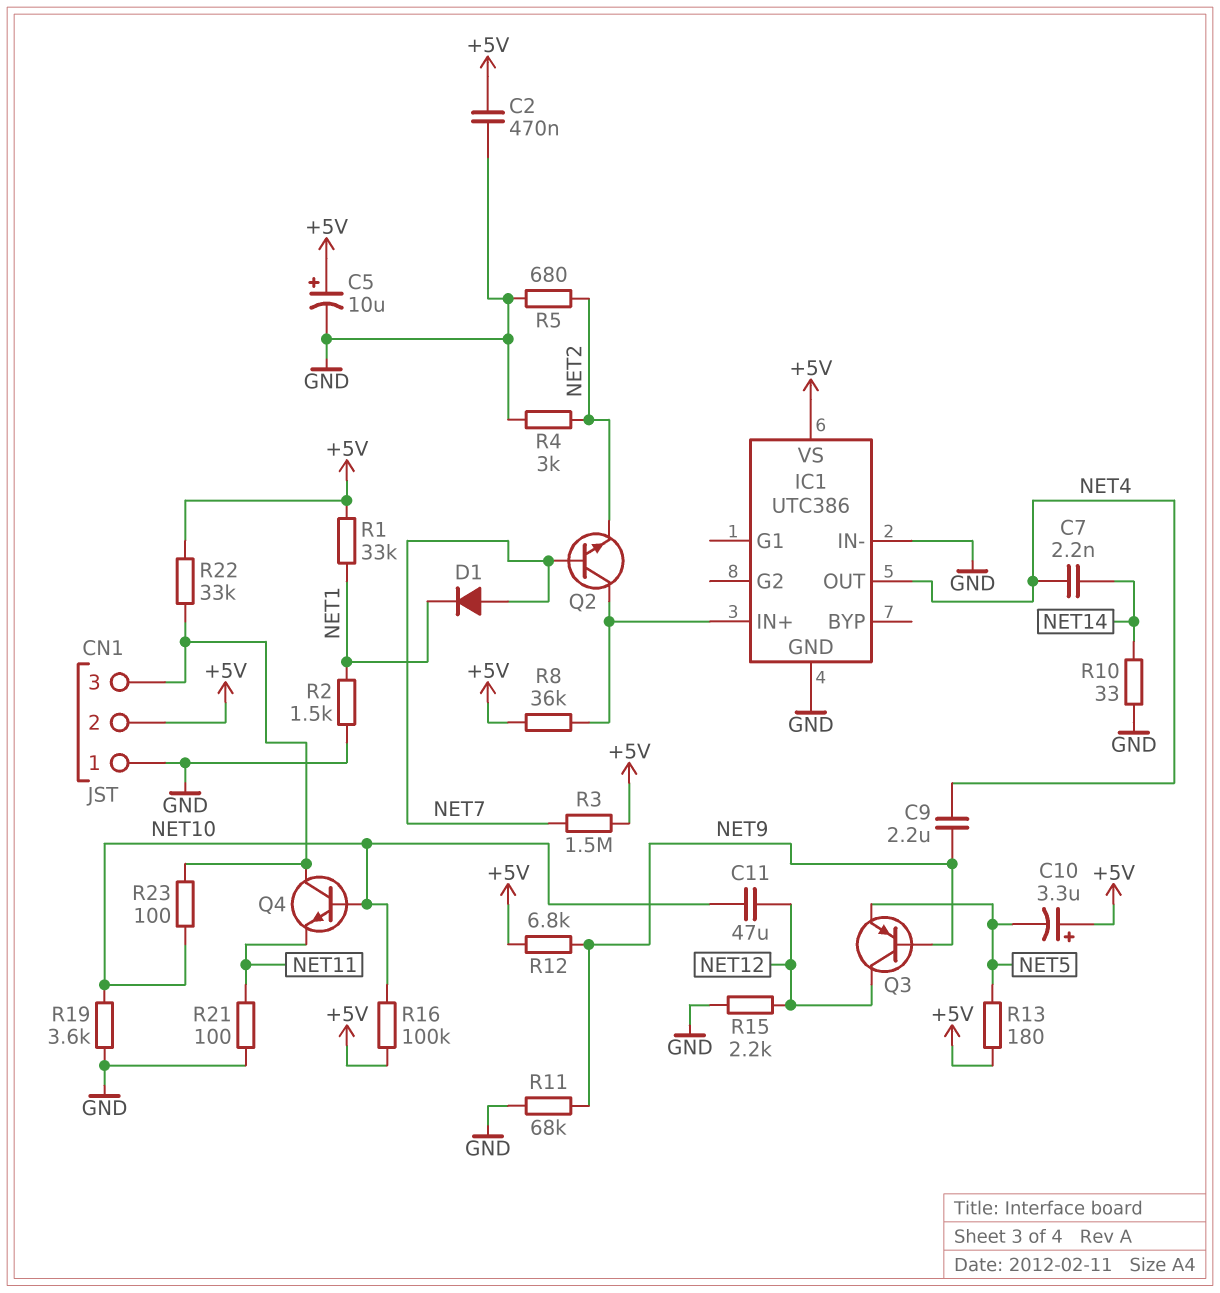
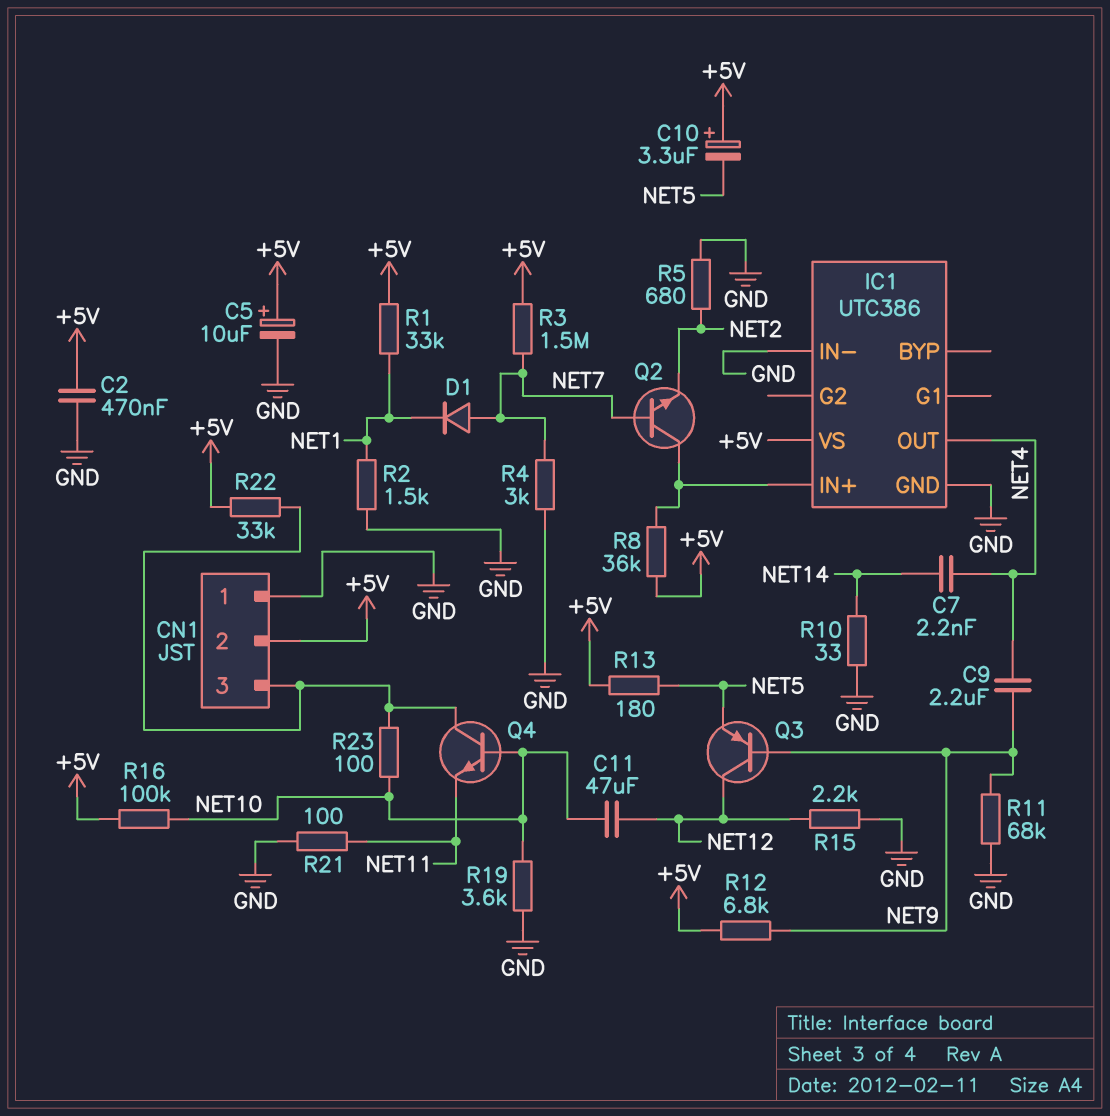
R4: 3k (GND, NET2) -> 3k (GND, NET7)

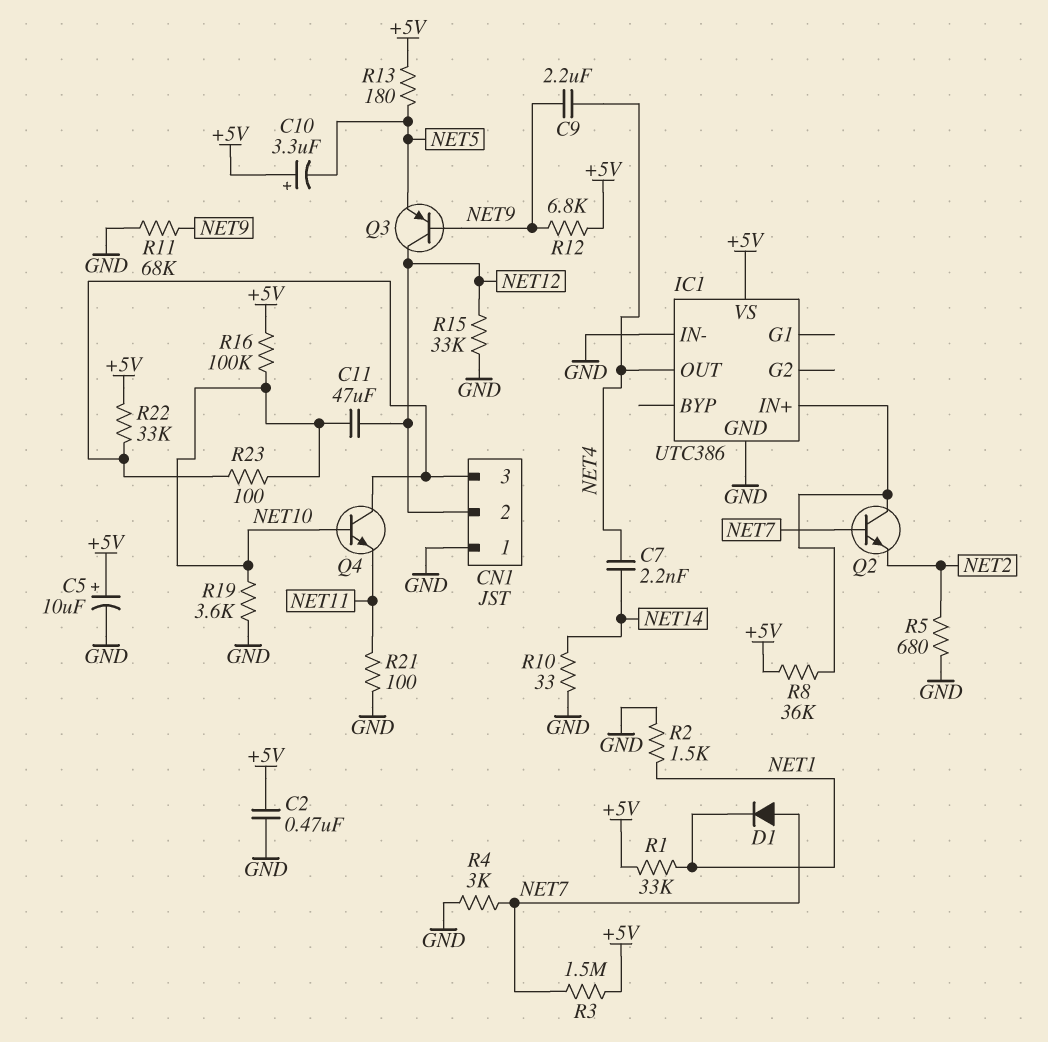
CN1 pin 2: +5V -> NET12
R15: 2.2k (GND, NET12) -> 33k (GND, NET12)

